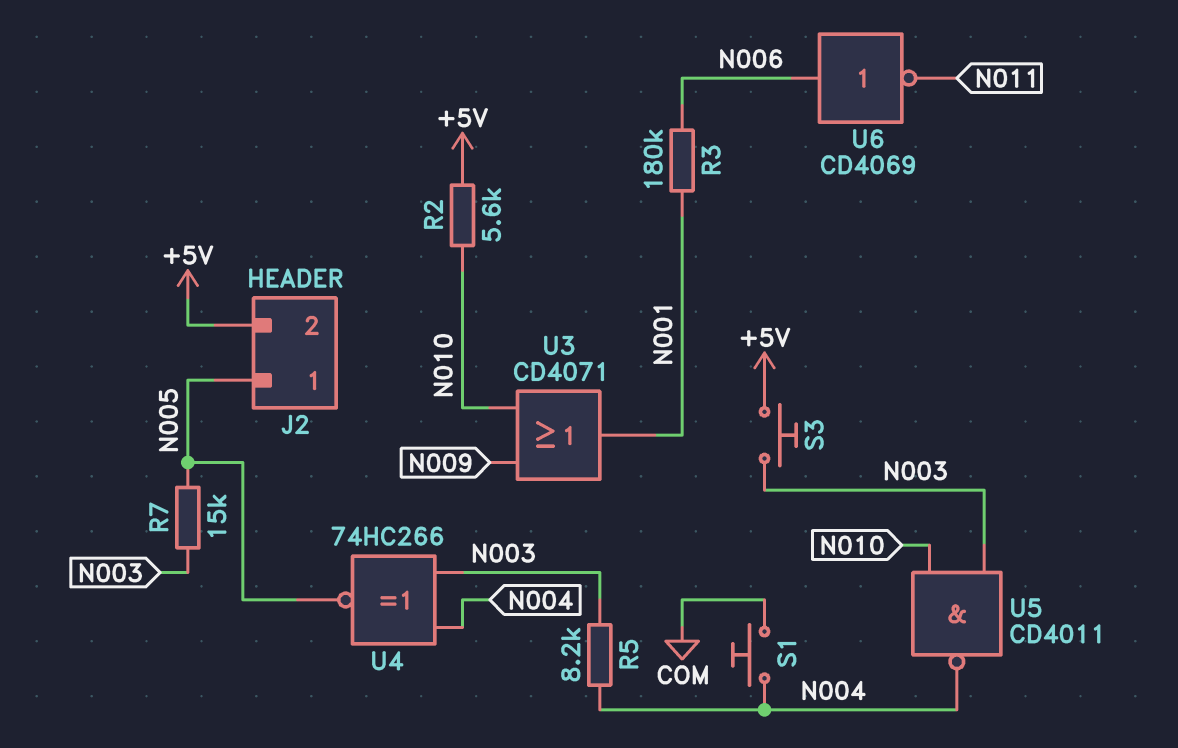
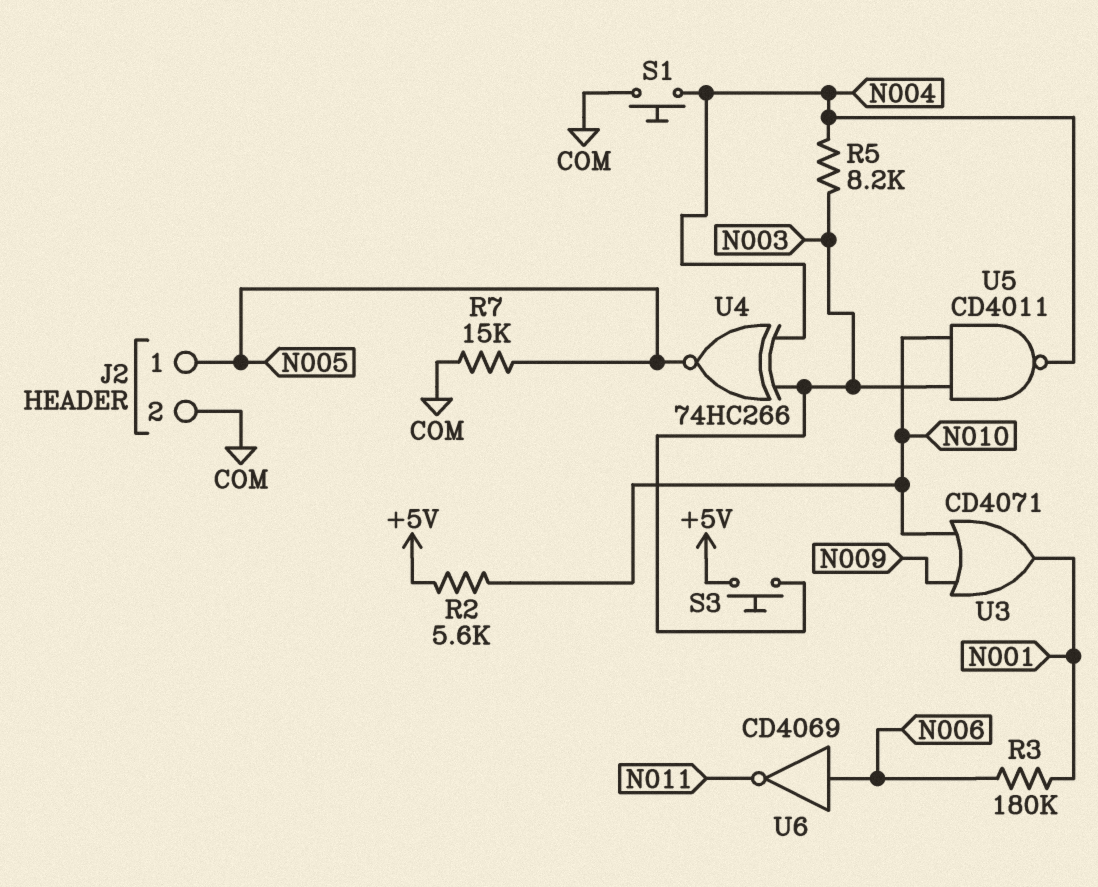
J2 pin 2: +5V -> COM
R7: 15k (N003, N005) -> 15k (COM, N005)

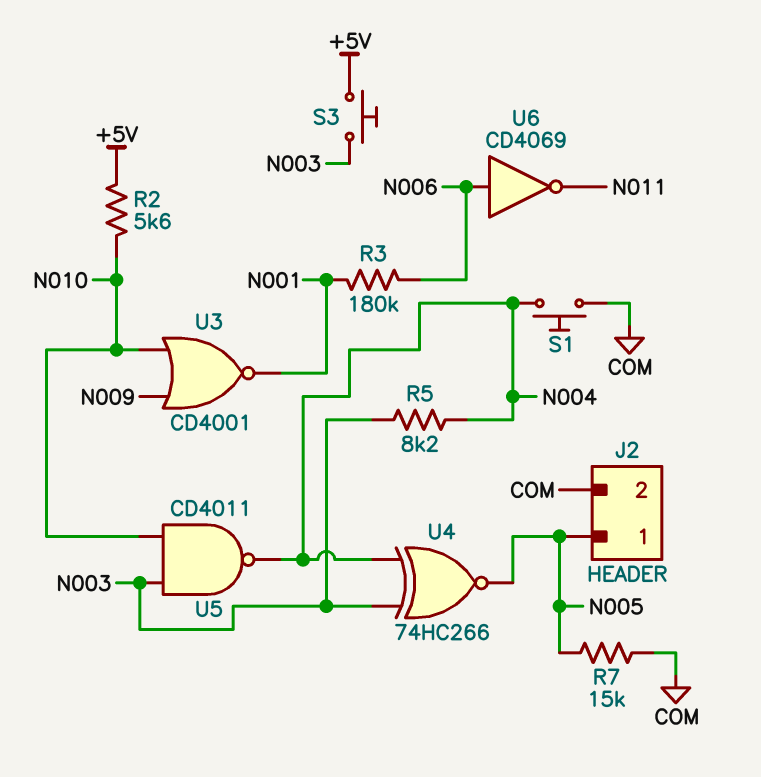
U3: OR CD4071 (in N009, in N010, out N001) -> NOR CD4001 (in N009, in N010, out N001)

